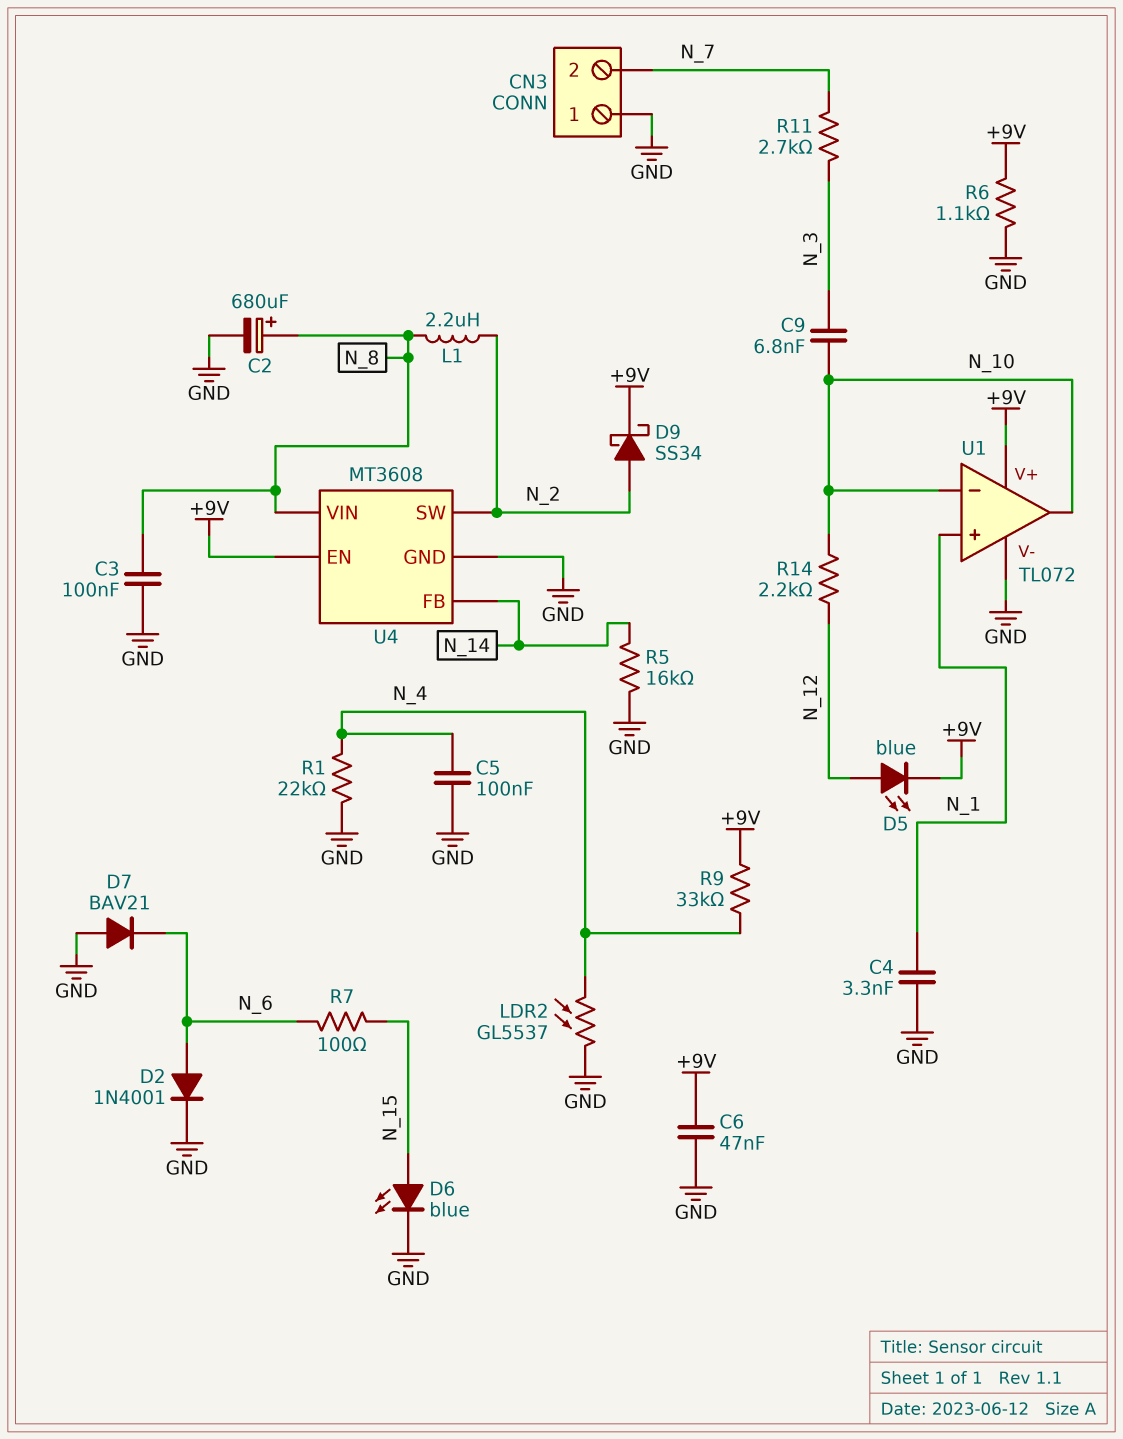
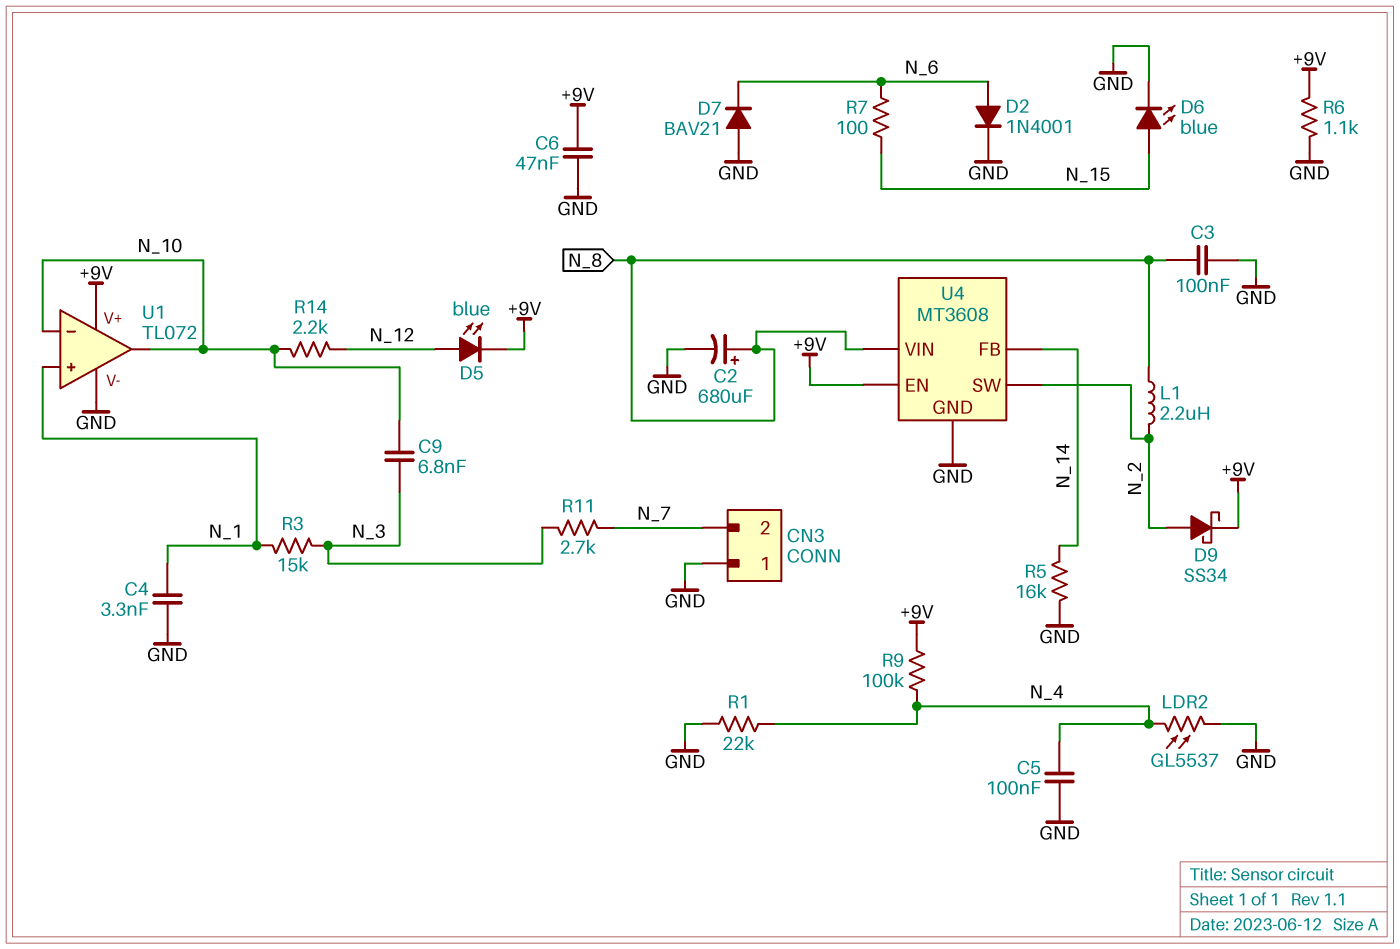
R3: none -> 15k (N_1, N_3)
R9: 33k (+9V, N_4) -> 100k (+9V, N_4)

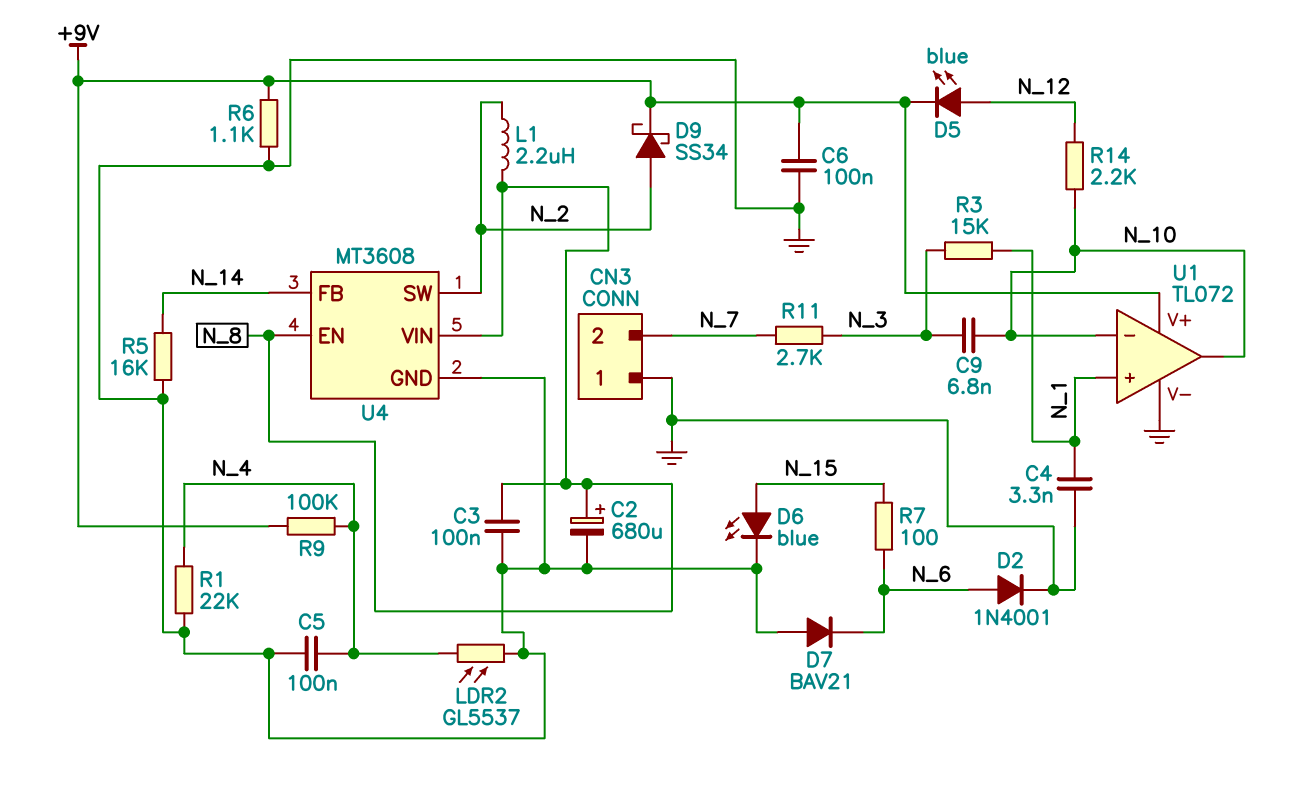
C6: 47nF (+9V, GND) -> 100nF (+9V, GND)
U4 pin EN: +9V -> N_8

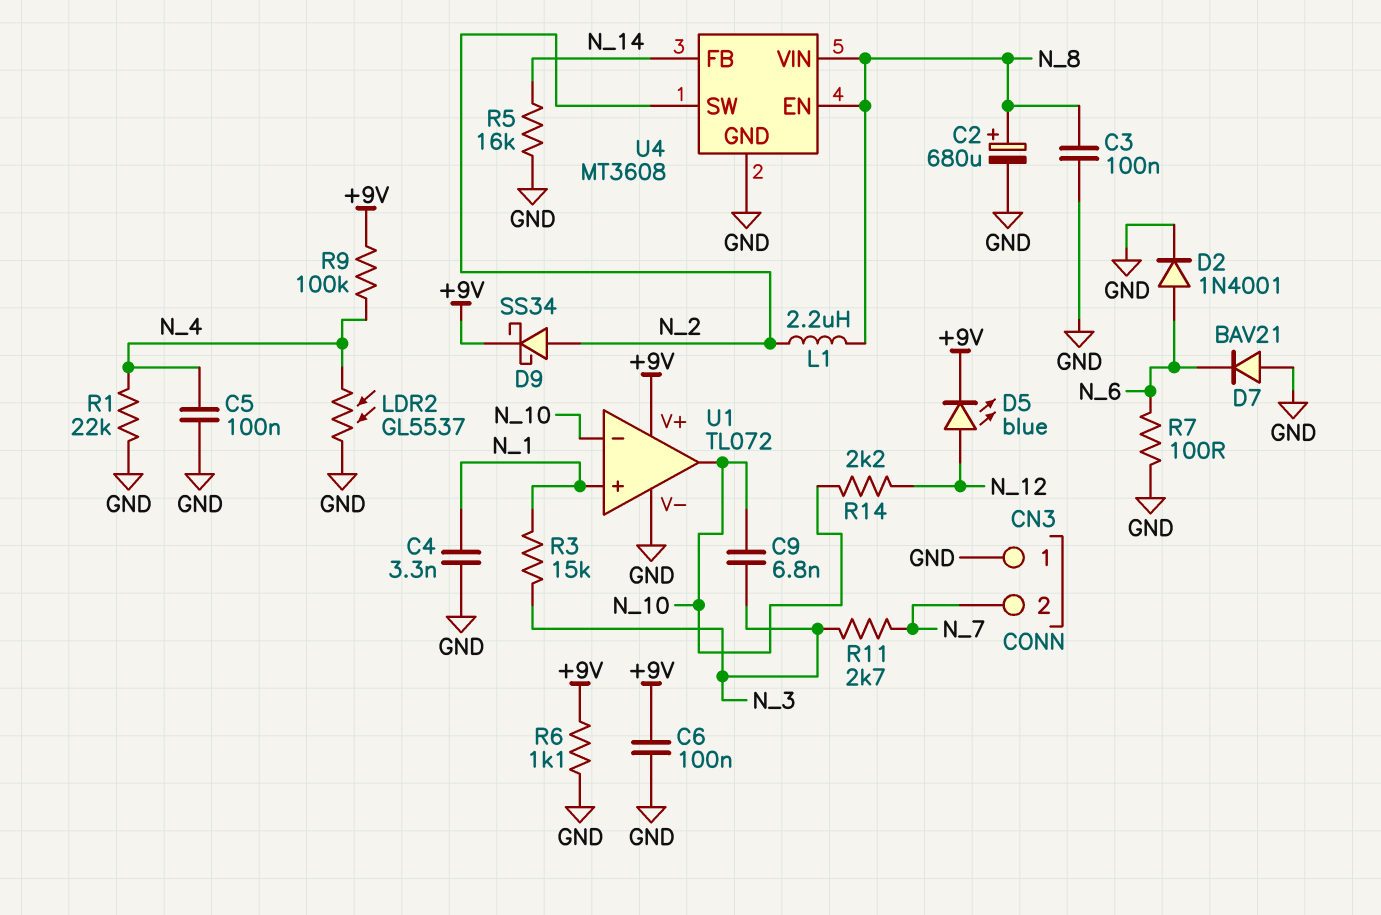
D6: LED blue (A N_15, K GND) -> none
R7: 100 (N_6, N_15) -> 100 (GND, N_6)

